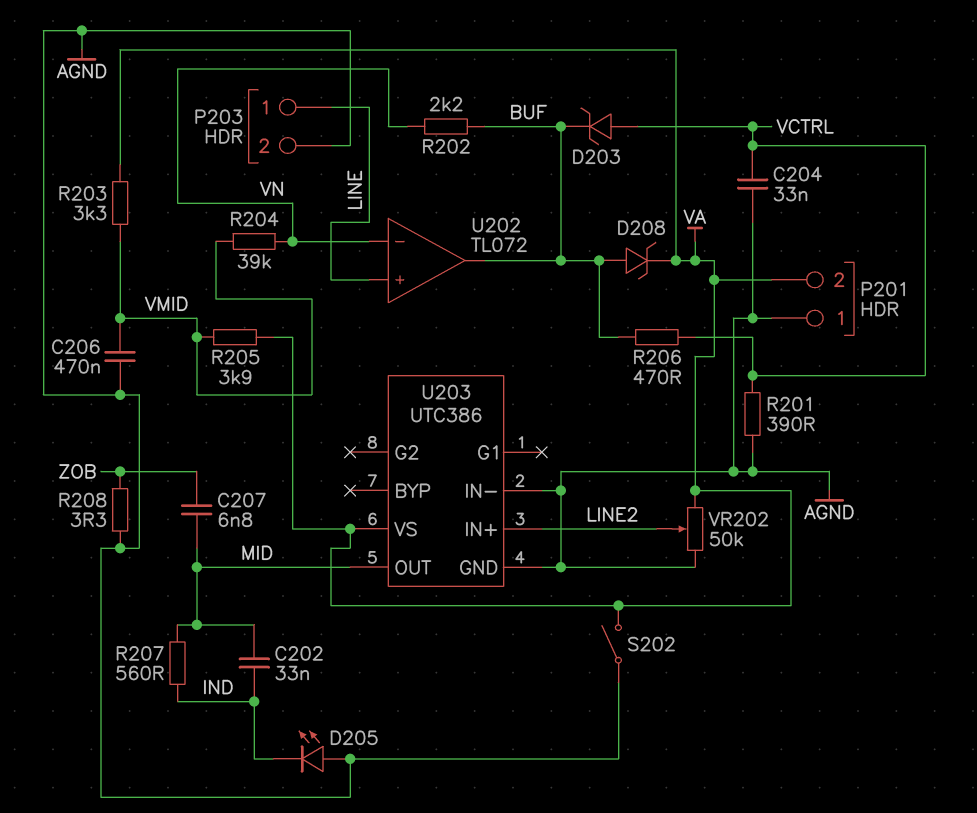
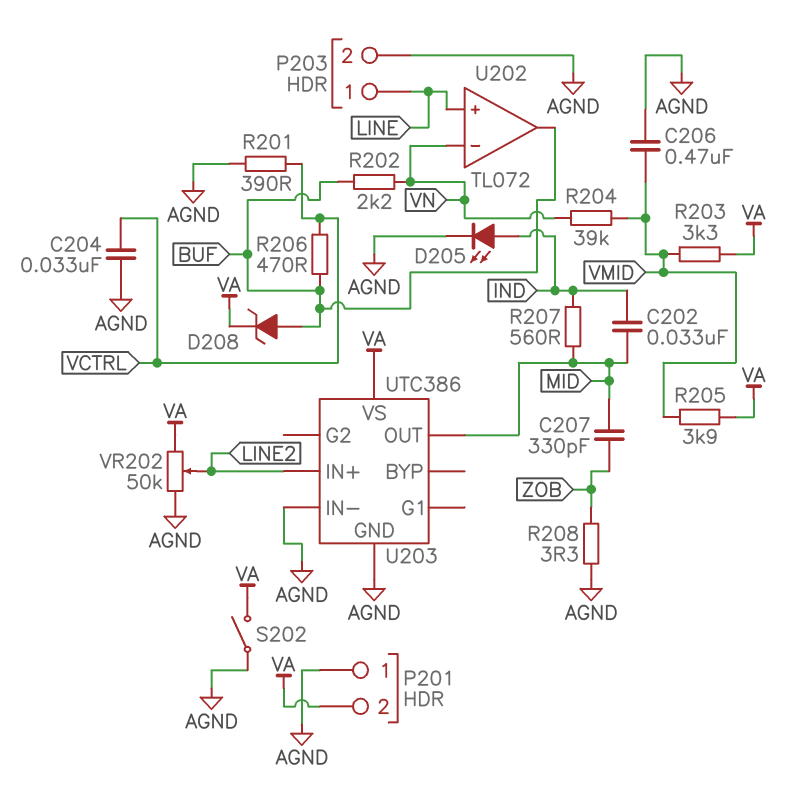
C207: 6.8nF (MID, ZOB) -> 330pF (MID, ZOB)
D203: zener (A VCTRL, K BUF) -> none
D205: LED (A AGND, K IND) -> LED (A IND, K AGND)

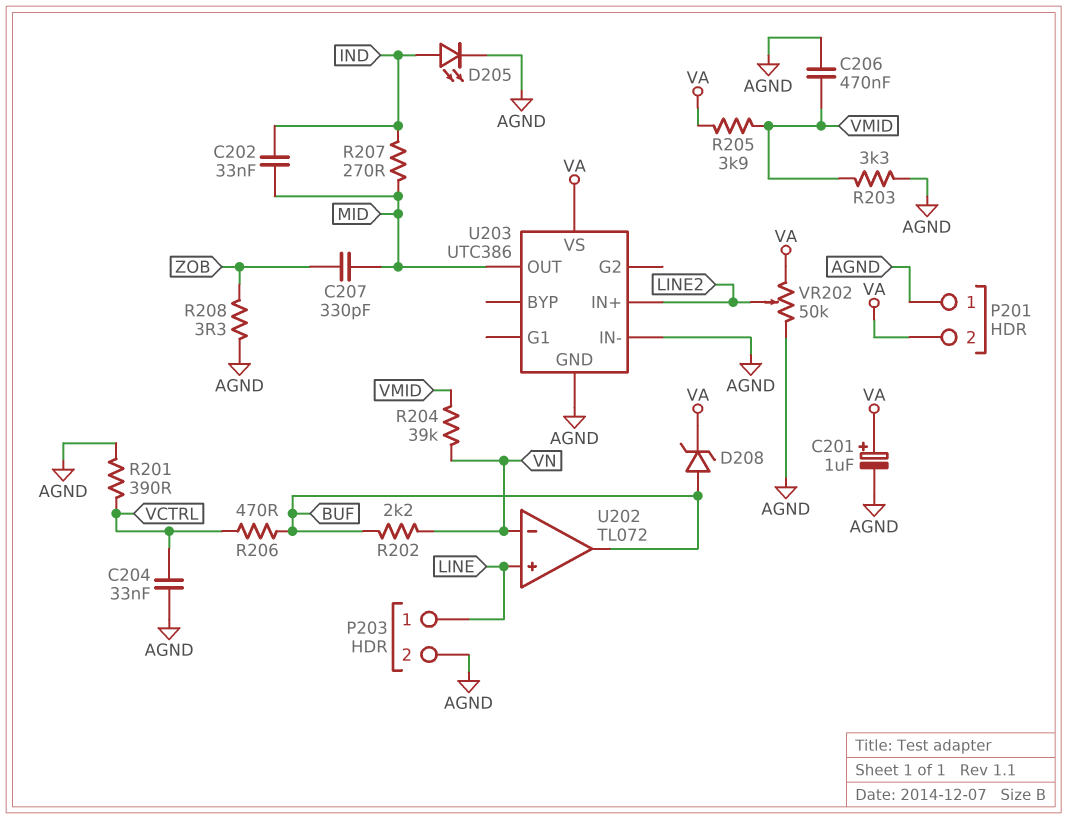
C201: none -> 1uF (plus VA, minus AGND)
R203: 3.3k (VA, VMID) -> 3.3k (AGND, VMID)
R207: 560 (IND, MID) -> 270 (IND, MID)
S202: switch (AGND, VA) -> none

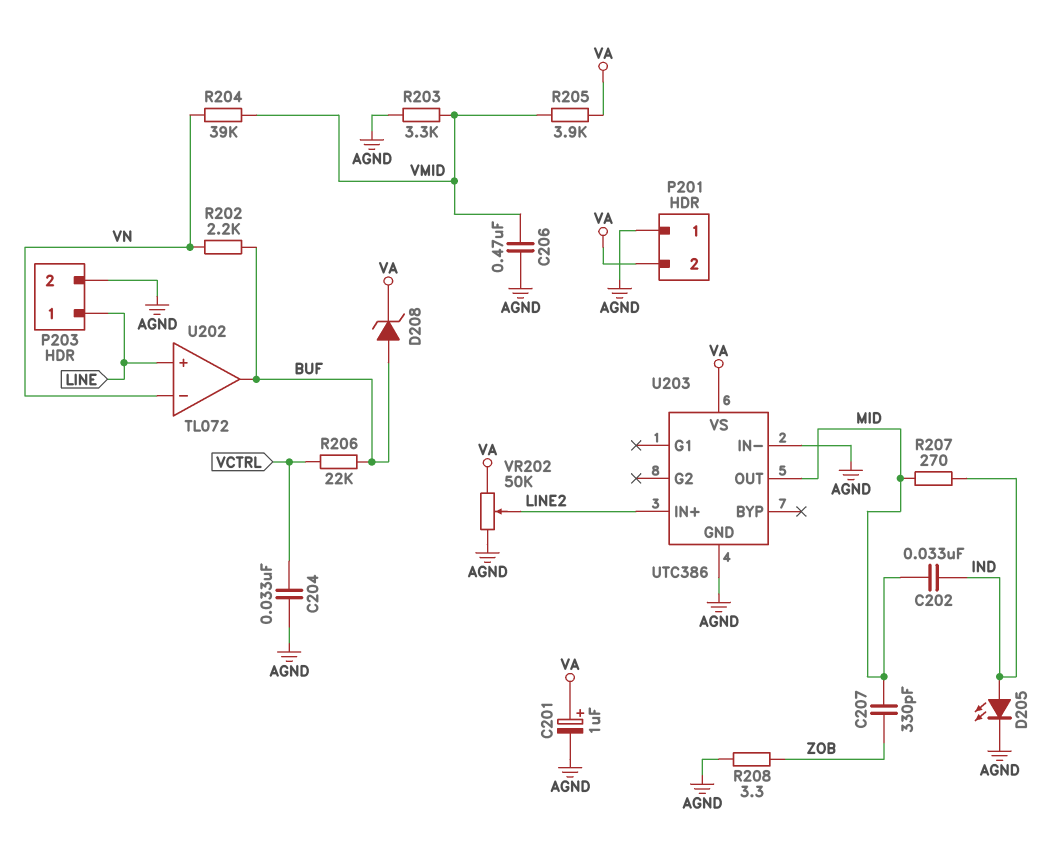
R201: 390 (AGND, VCTRL) -> none
R206: 470 (BUF, VCTRL) -> 22k (BUF, VCTRL)

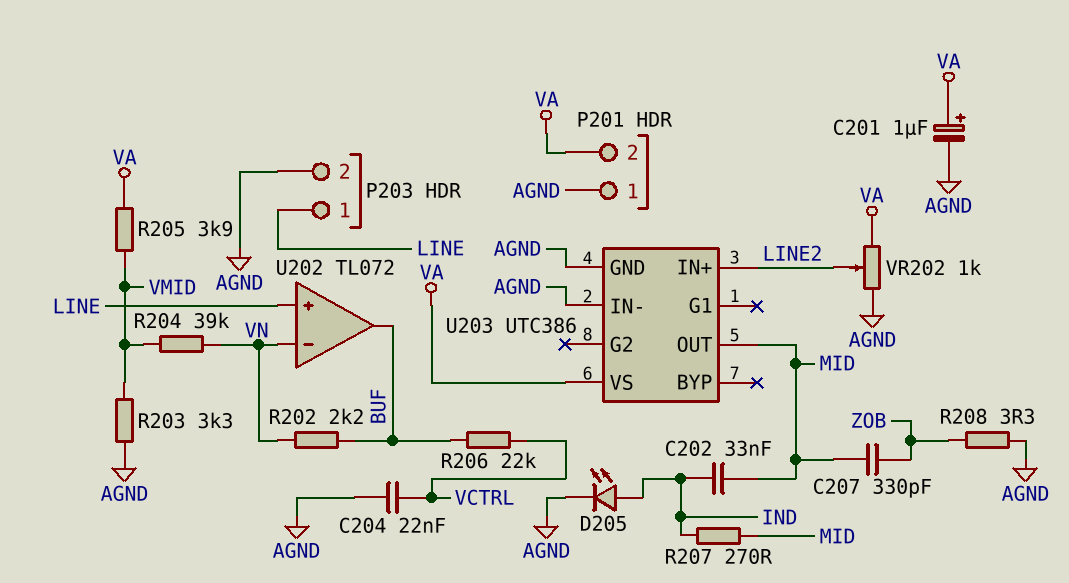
C204: 33nF (AGND, VCTRL) -> 22nF (AGND, VCTRL)
C206: 470nF (AGND, VMID) -> none
D208: zener (A BUF, K VA) -> none
VR202: 50k (AGND, VA, wiper LINE2) -> 1k (AGND, VA, wiper LINE2)

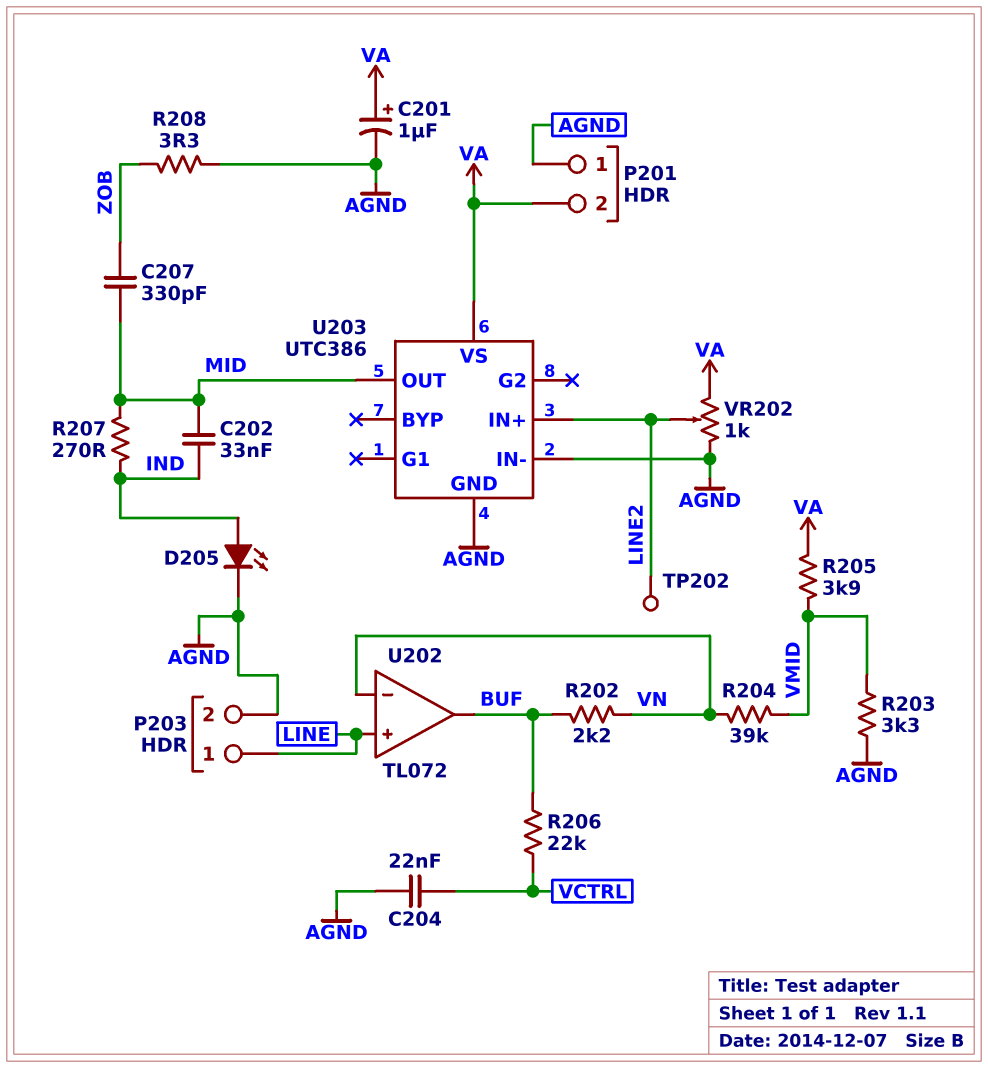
TP202: none -> test point (LINE2)

